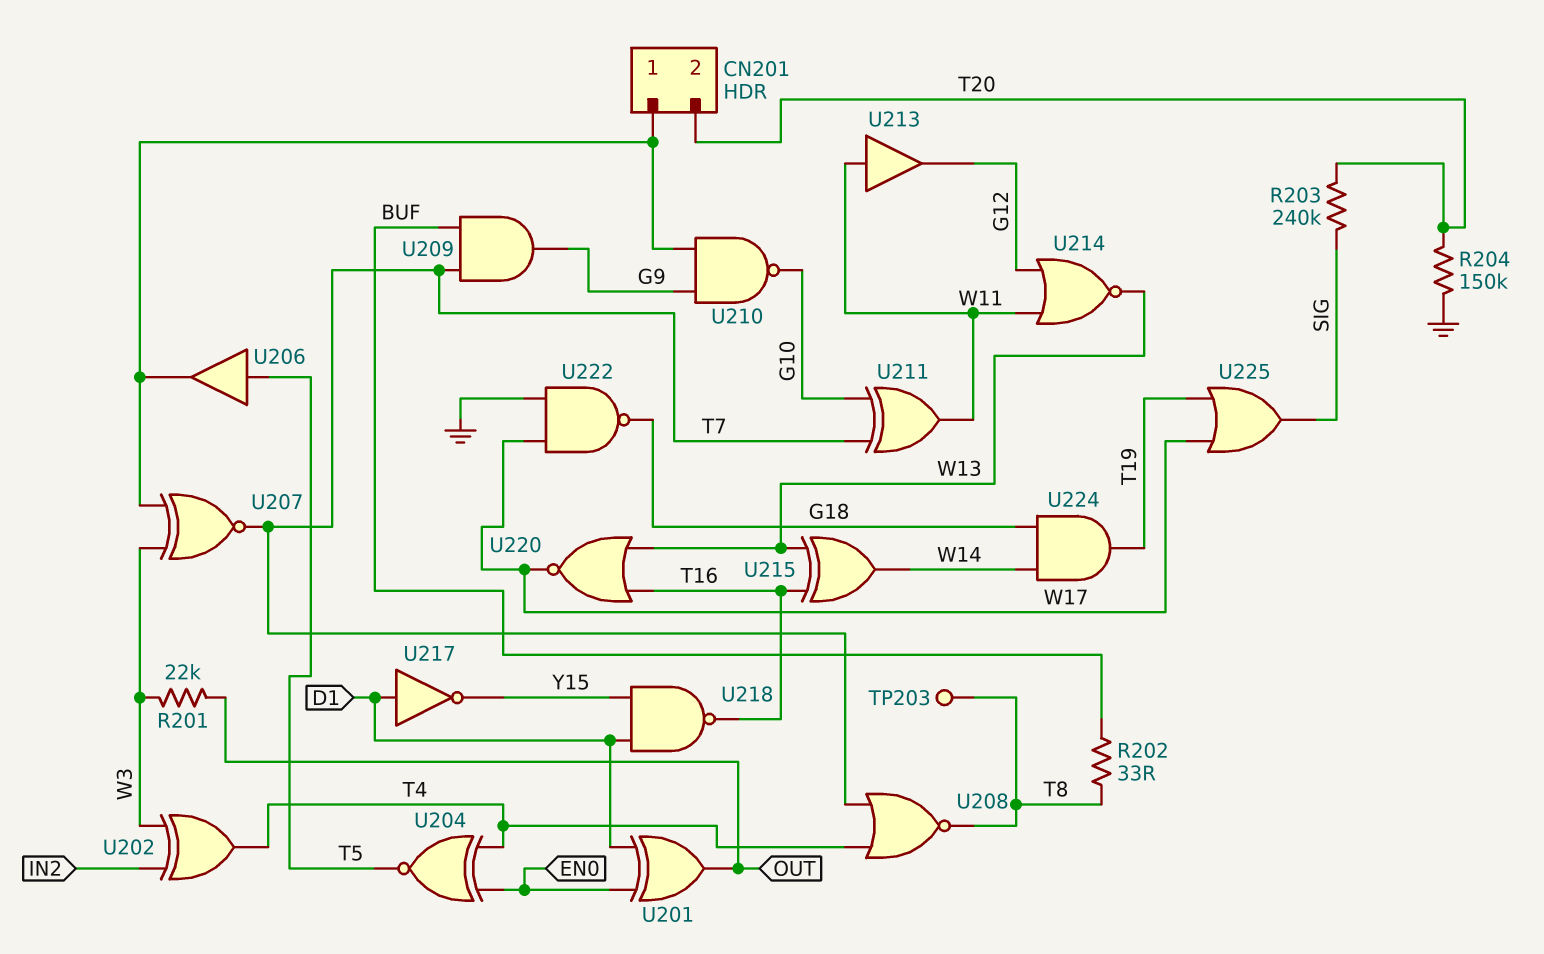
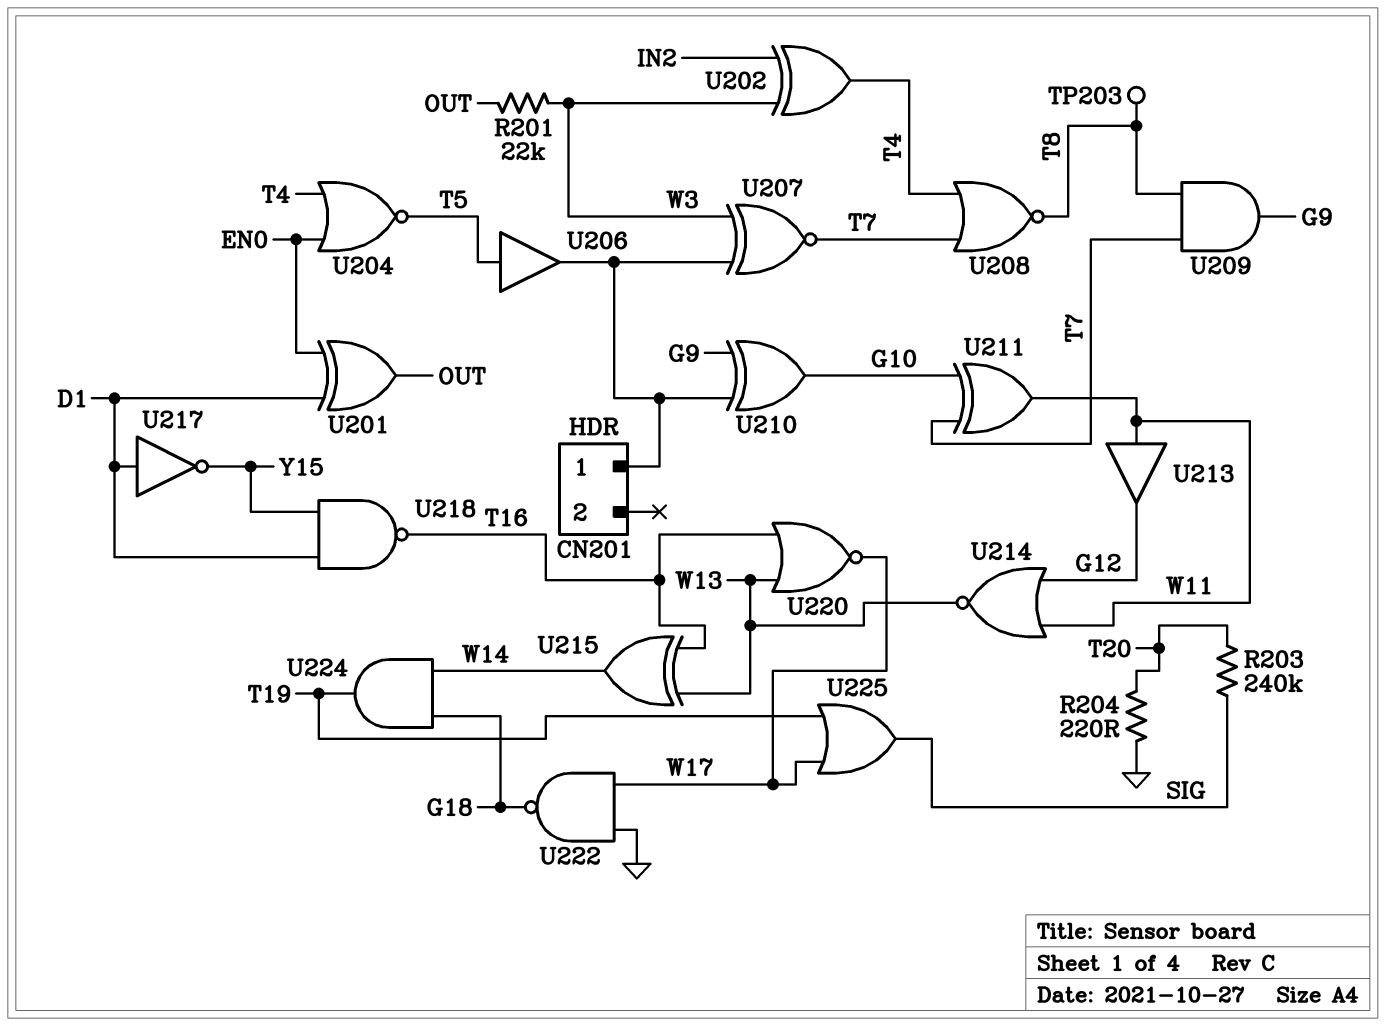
CN201 pin 2: T20 -> none
R202: 33 (BUF, T8) -> none
R204: 150k (GND, T20) -> 220 (GND, T20)
U204: XNOR (in EN0, in T4, out T5) -> NOR (in EN0, in T4, out T5)
U209: AND (in BUF, in T7, out G9) -> AND (in T7, in T8, out G9)
U210: NAND (in CN201/1, in G9, out G10) -> XOR (in CN201/1, in G9, out G10)

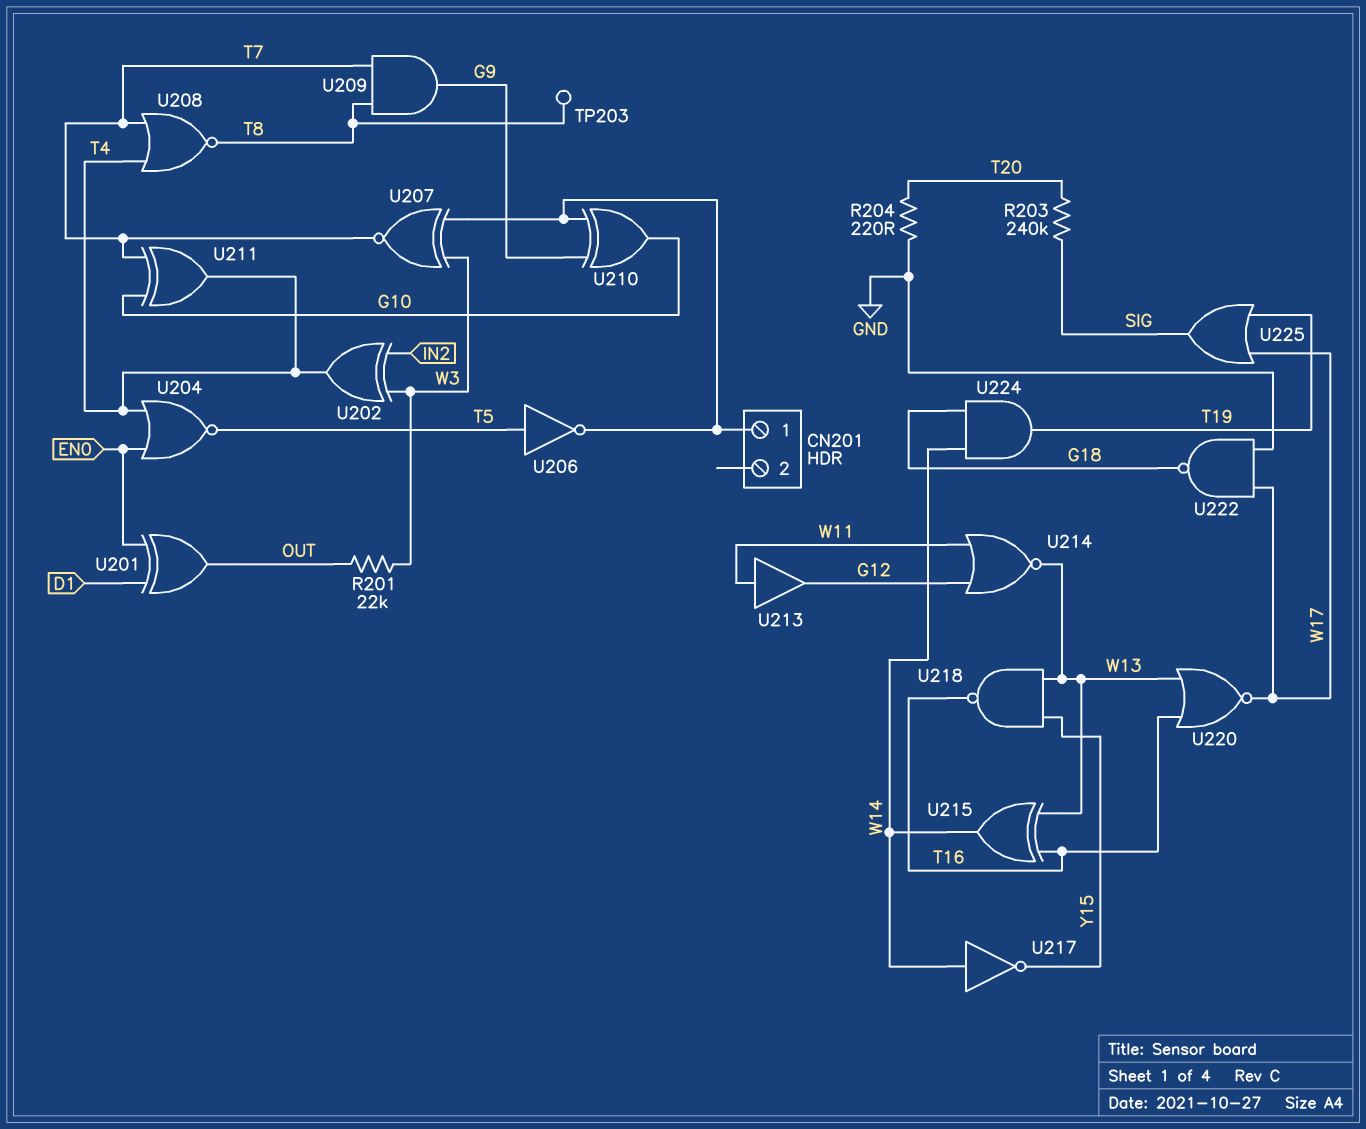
U206: buffer (in T5, out CN201/1) -> NOT (in T5, out CN201/1)
U211: XOR (in G10, in T7, out W11) -> XOR (in G10, in T7, out T4)
U217: NOT (in D1, out Y15) -> NOT (in W14, out Y15)
U218: NAND (in D1, in Y15, out T16) -> NAND (in W13, in Y15, out T16)

